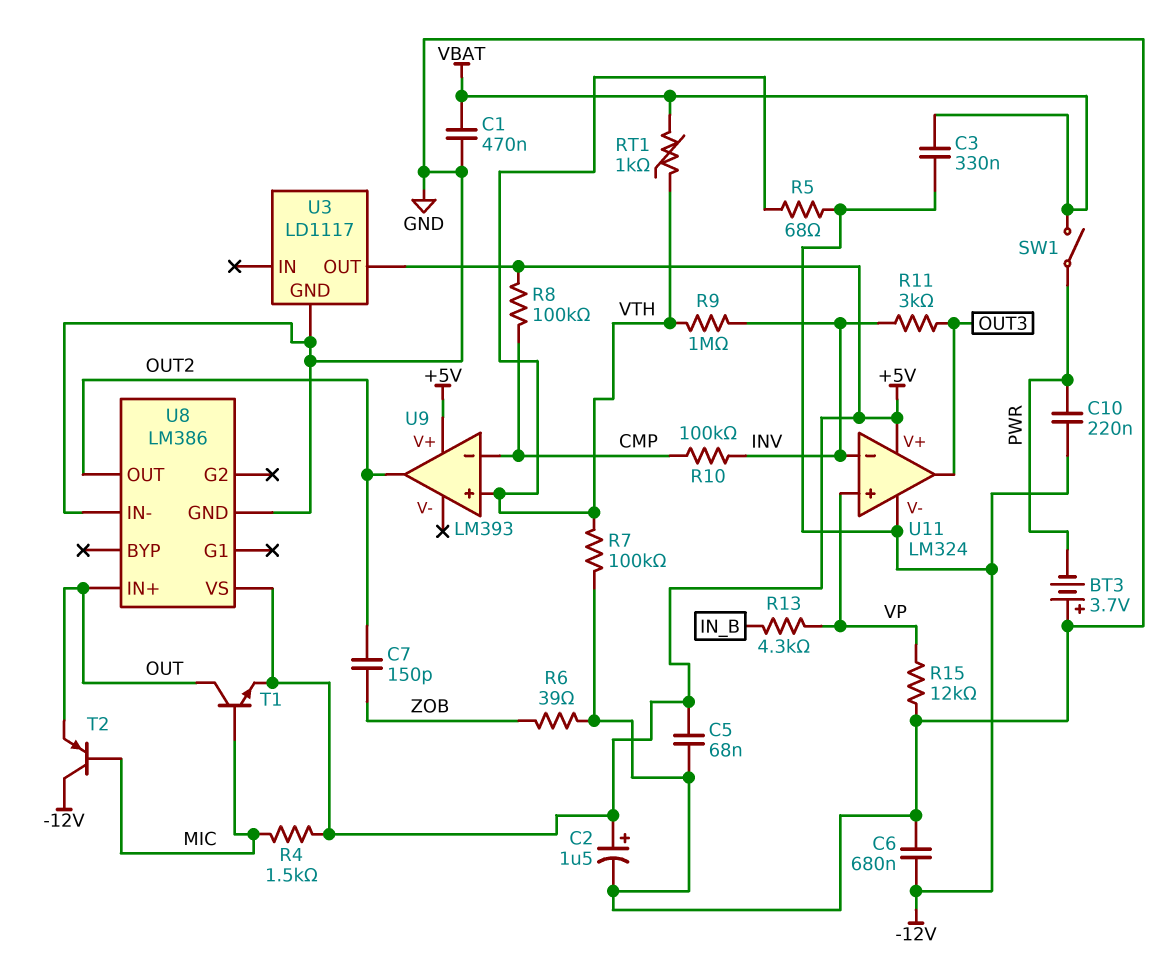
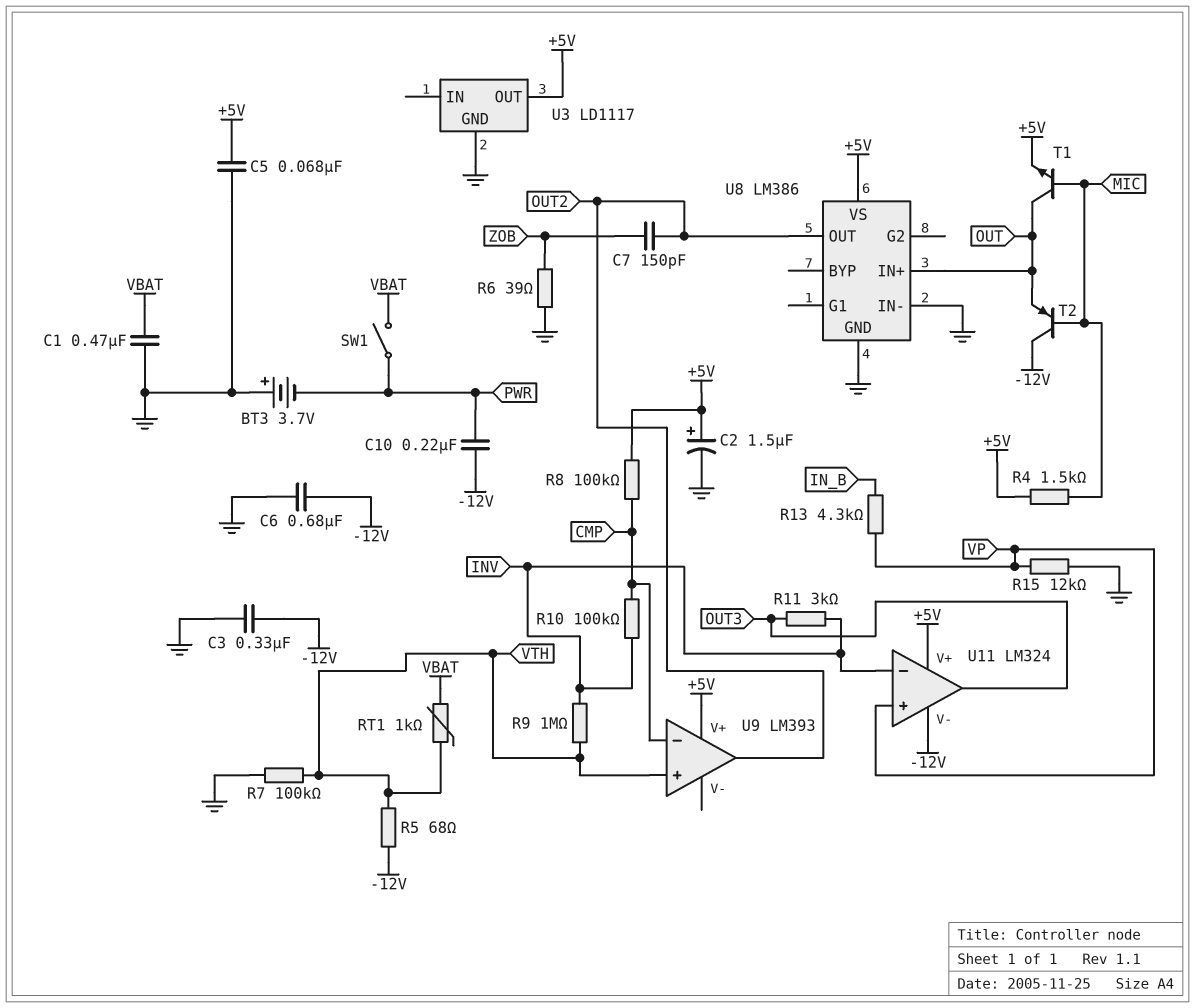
C3: 330nF (-12V, VBAT) -> 330nF (-12V, GND)

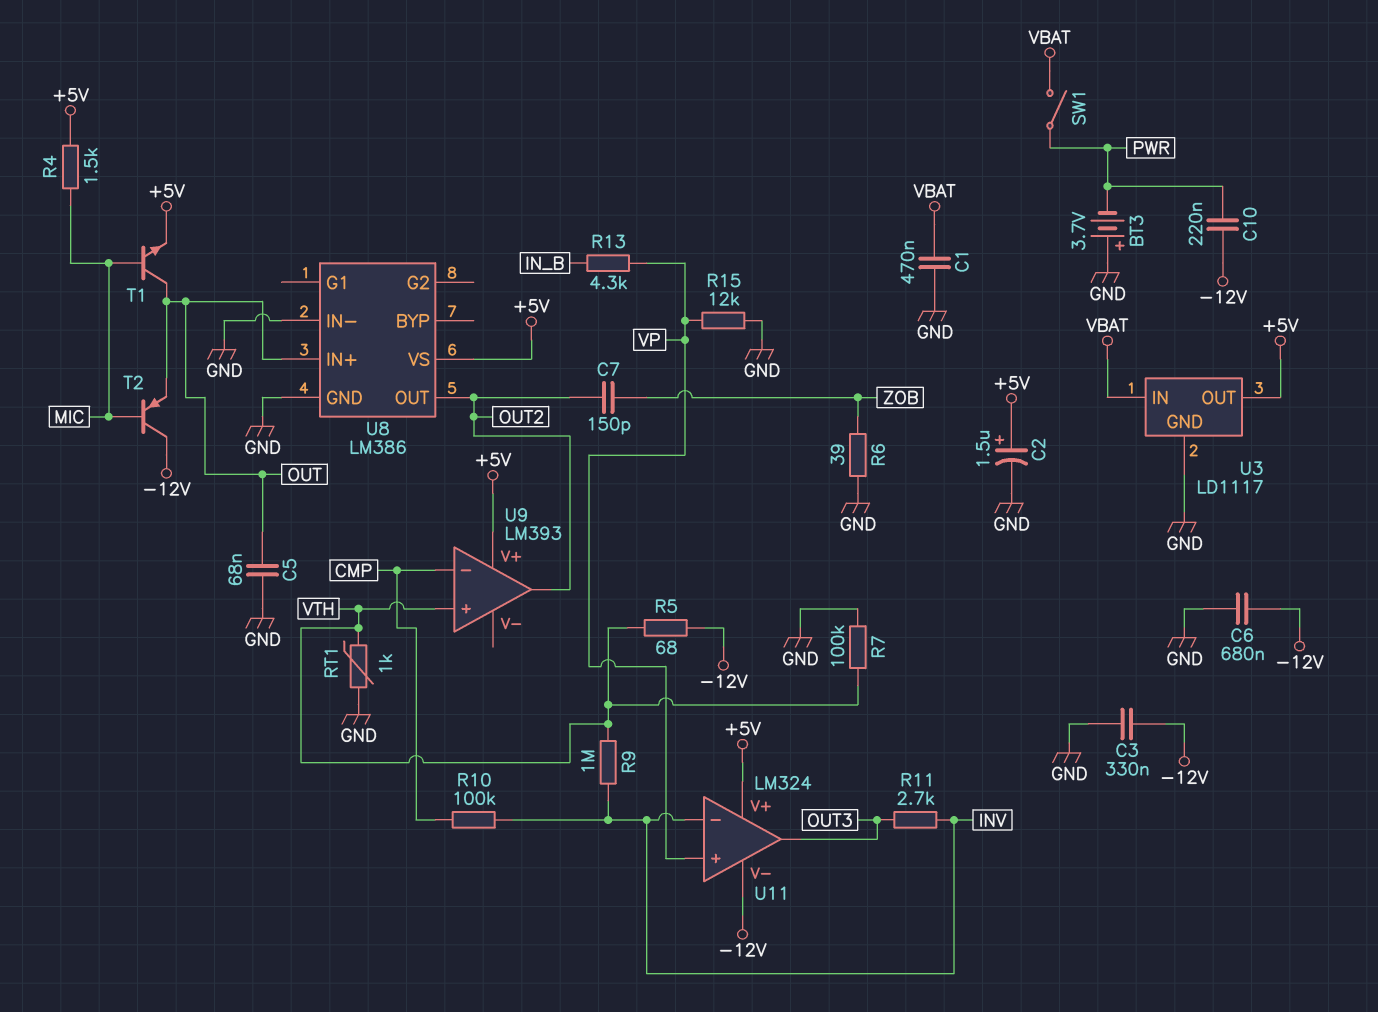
C5: 68nF (+5V, GND) -> 68nF (GND, OUT)
R8: 100k (+5V, CMP) -> none
R11: 3k (INV, OUT3) -> 2.7k (INV, OUT3)
RT1: 1k (VBAT, VTH) -> 1k (GND, VTH)
U3 pin IN: none -> VBAT

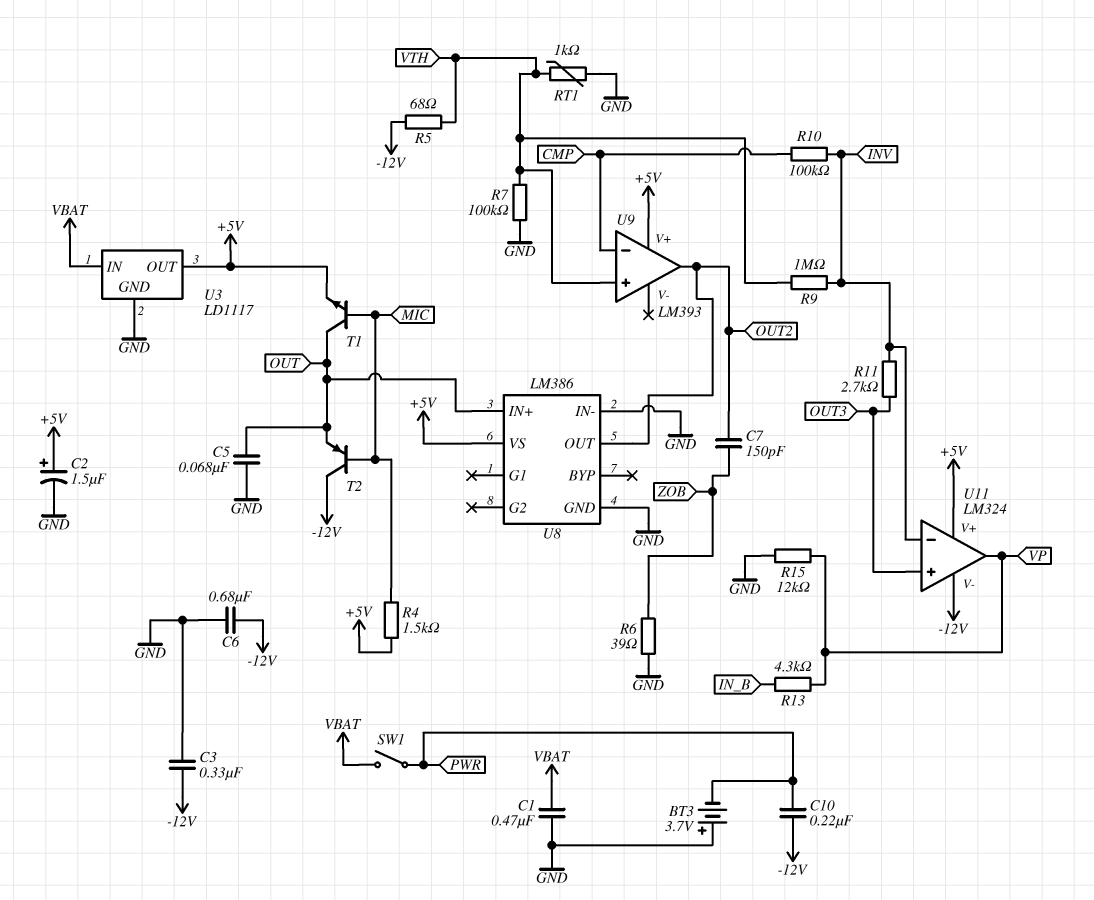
U11 pin in+: VP -> OUT3
U11 pin out: OUT3 -> VP

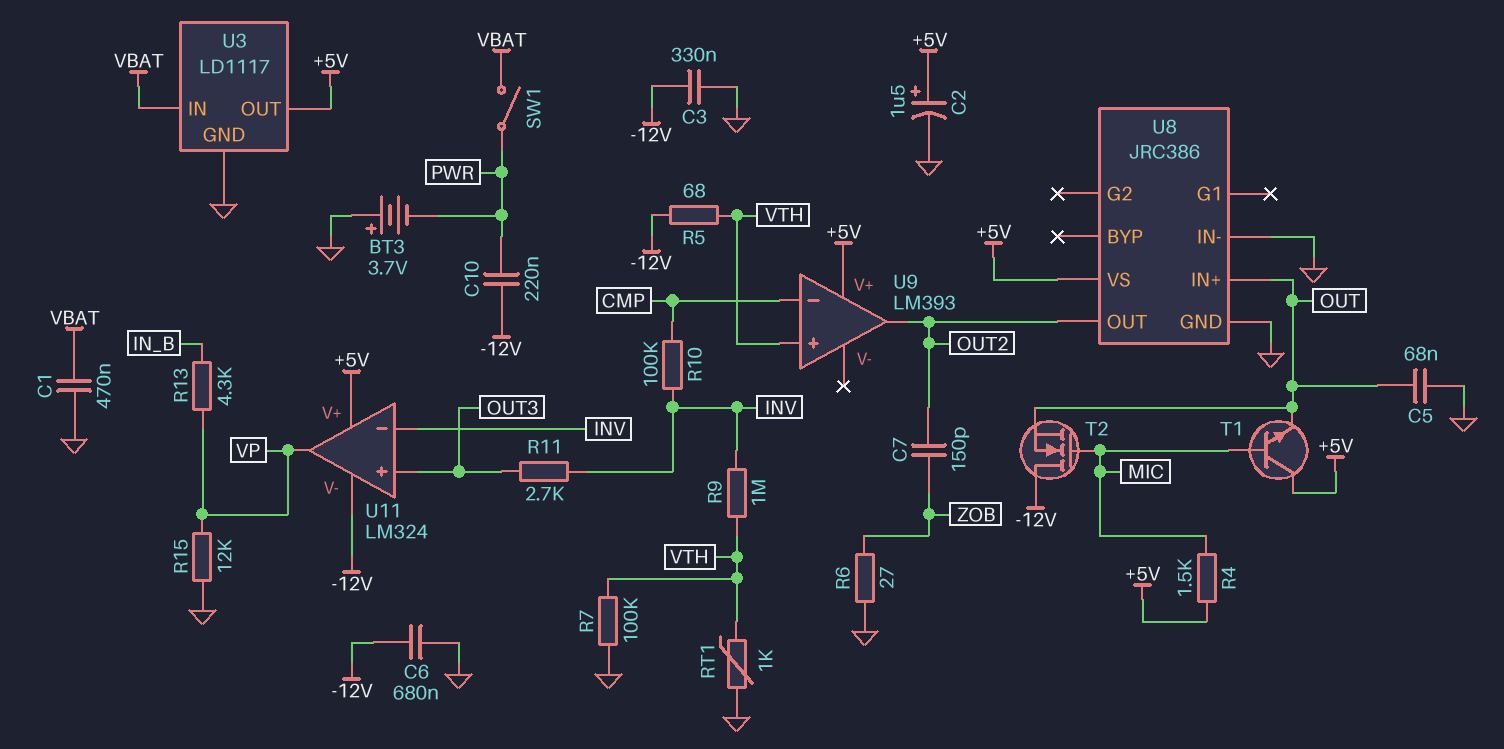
R6: 39 (GND, ZOB) -> 27 (GND, ZOB)
T1: NPN (B MIC, C OUT, E +5V) -> NPN (B MIC, C +5V, E OUT)
T2: PNP (B MIC, C -12V, E OUT) -> NMOS (G MIC, D -12V, S OUT)
U8: LM386 -> JRC386

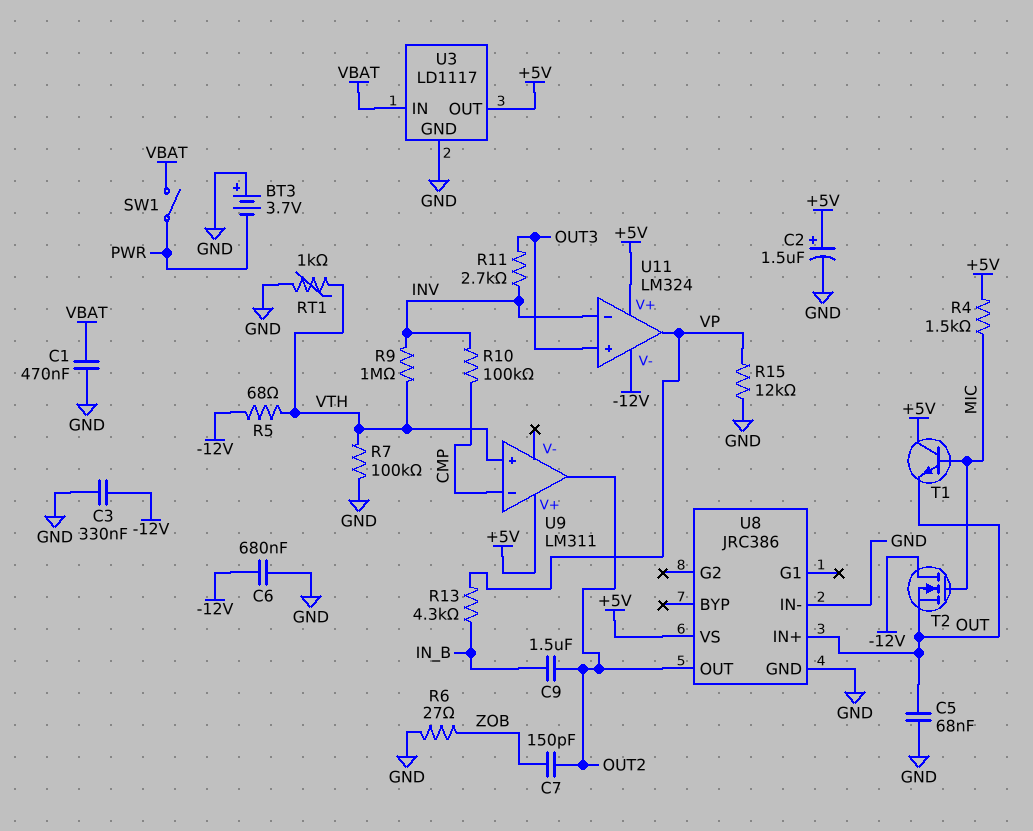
C9: none -> 1.5uF (IN_B, OUT2)
C10: 220nF (-12V, PWR) -> none
U9: LM393 -> LM311

